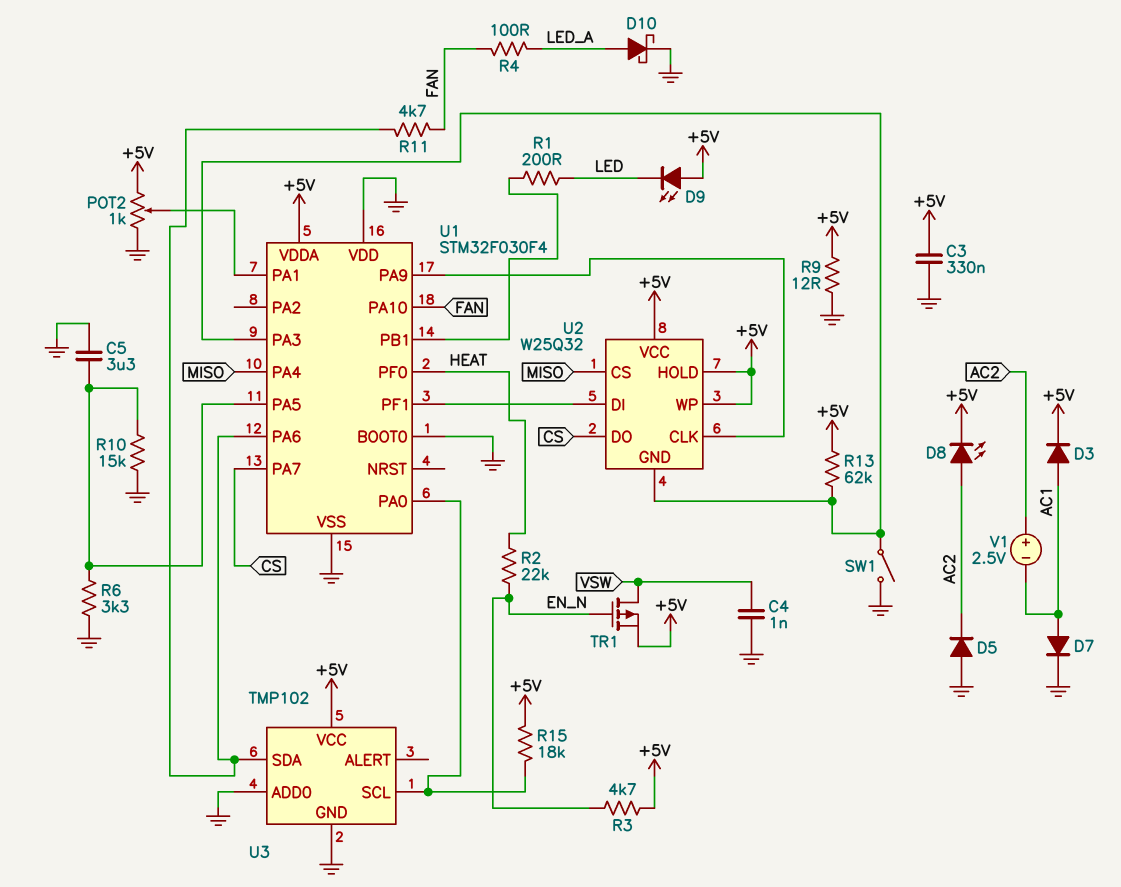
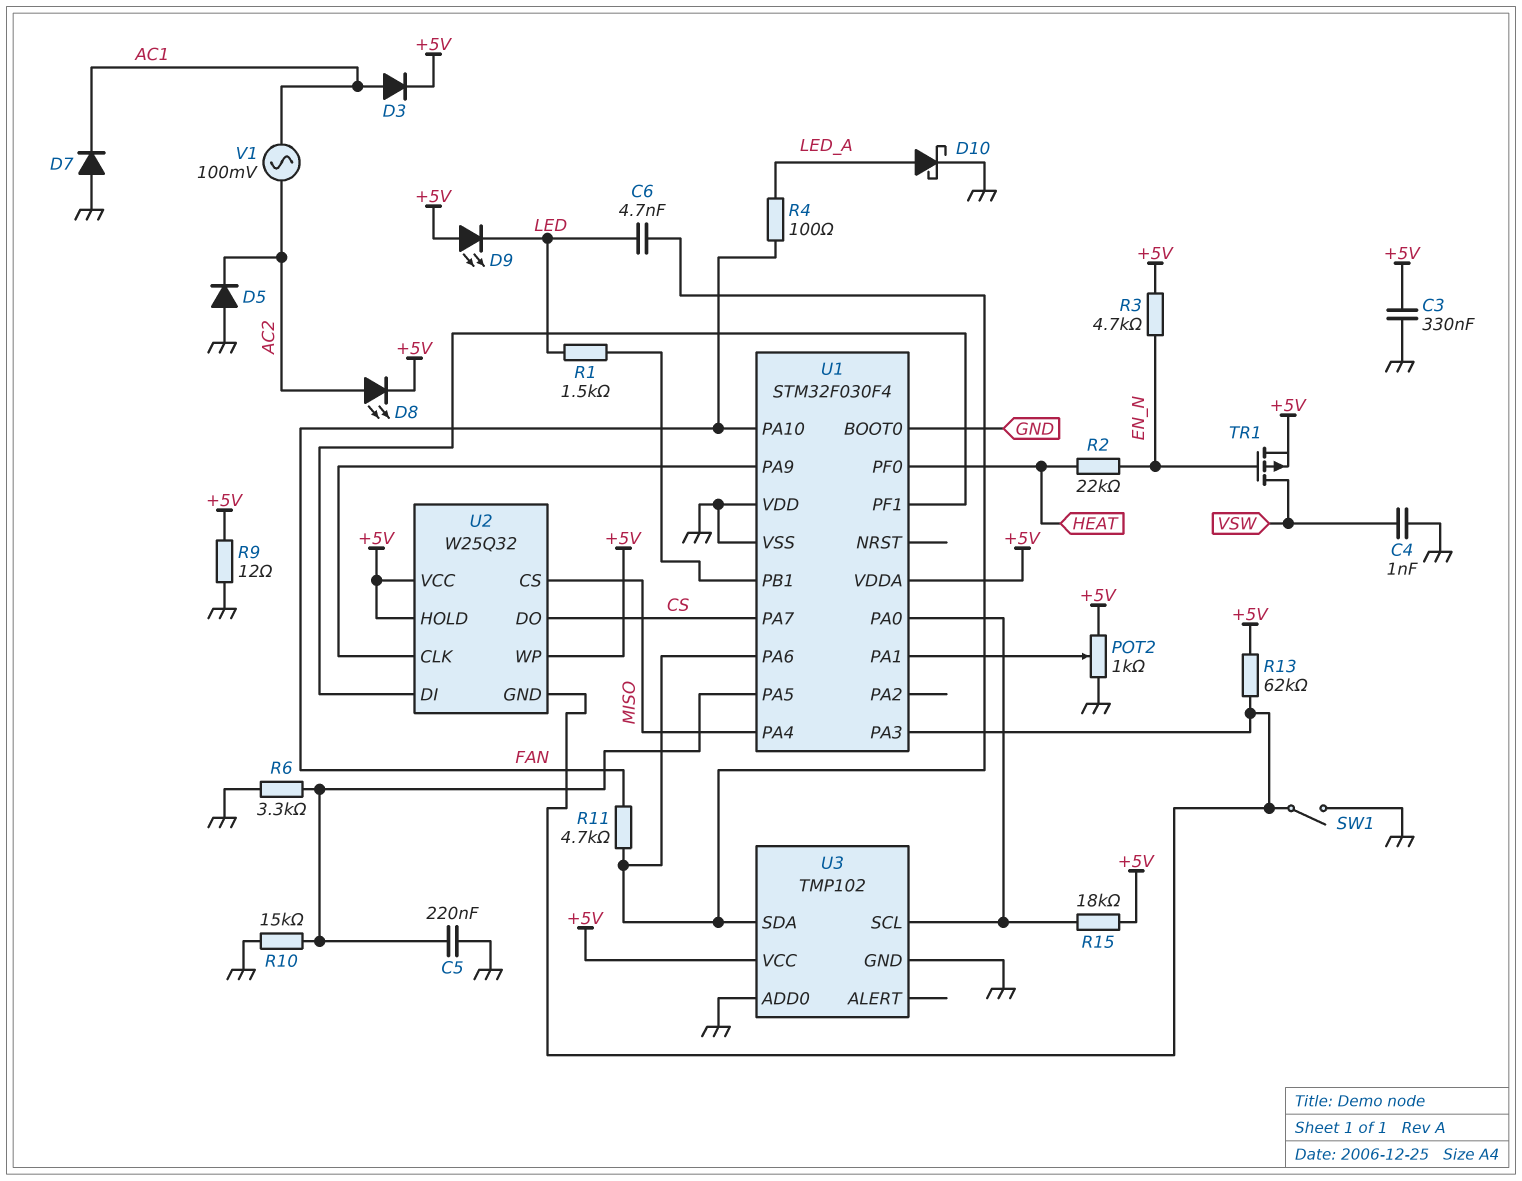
C5: 3.3uF (GND, U1/PA5) -> 220nF (GND, U1/PA5)
C6: none -> 4.7nF (LED, U1/PA6)
D7: diode (A AC1, K GND) -> diode (A GND, K AC1)
R1: 200 (LED, U1/PB1) -> 1.5k (LED, U1/PB1)
V1: 2.5V (plus AC2, minus AC1) -> AC 100mV (AC1, AC2)

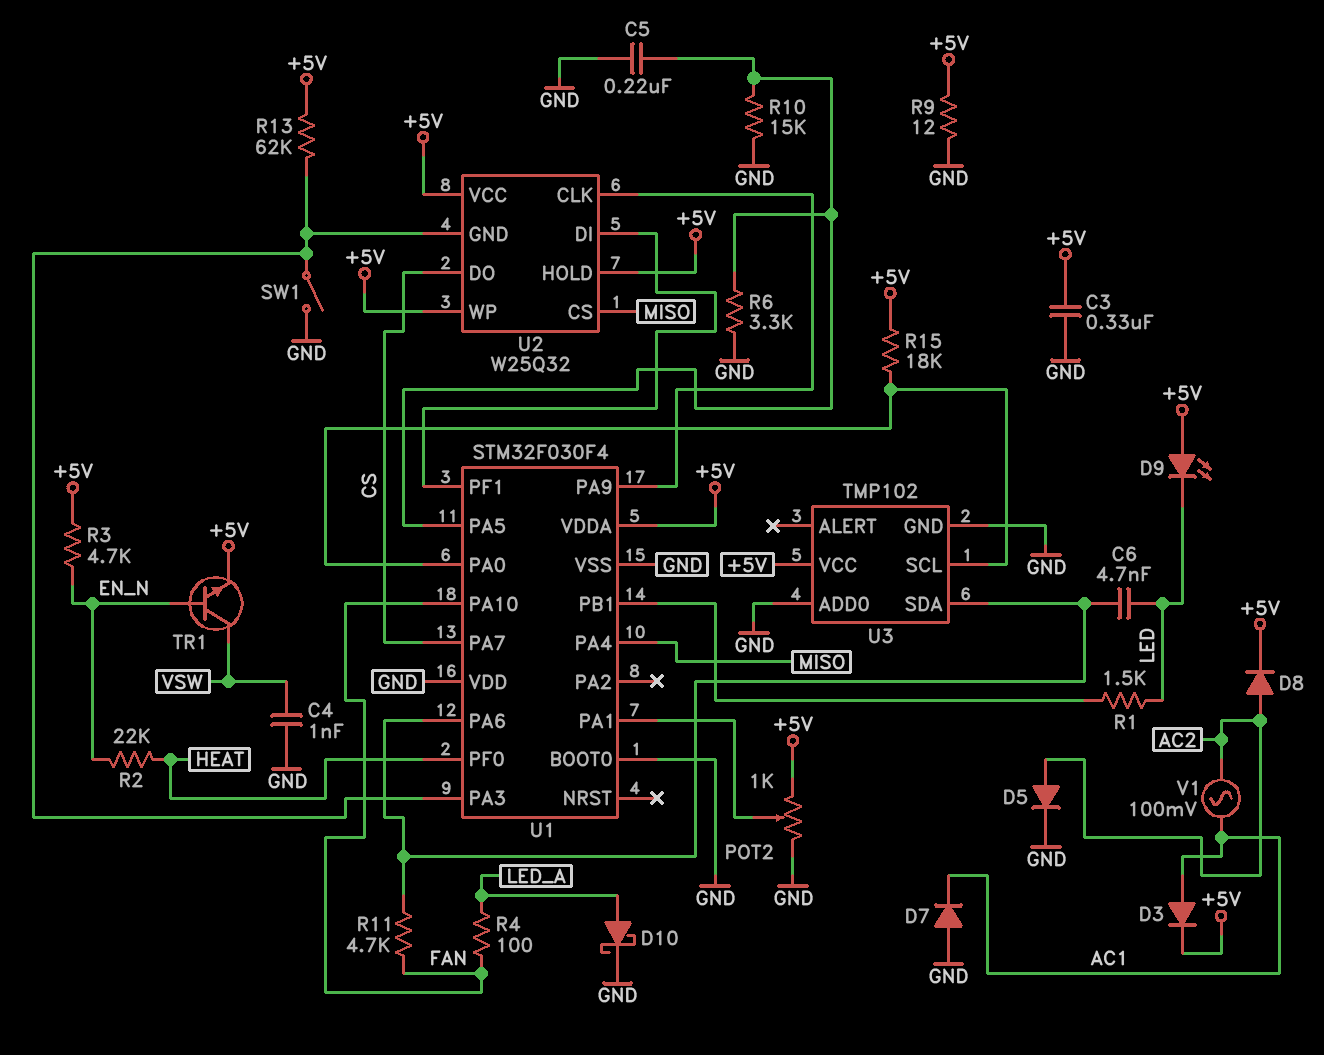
D5: diode (A GND, K AC2) -> diode (A AC2, K GND)
D8: LED (A AC2, K +5V) -> diode (A AC2, K +5V)
TR1: PMOS (G EN_N, D VSW, S +5V) -> NPN (B EN_N, C VSW, E +5V)

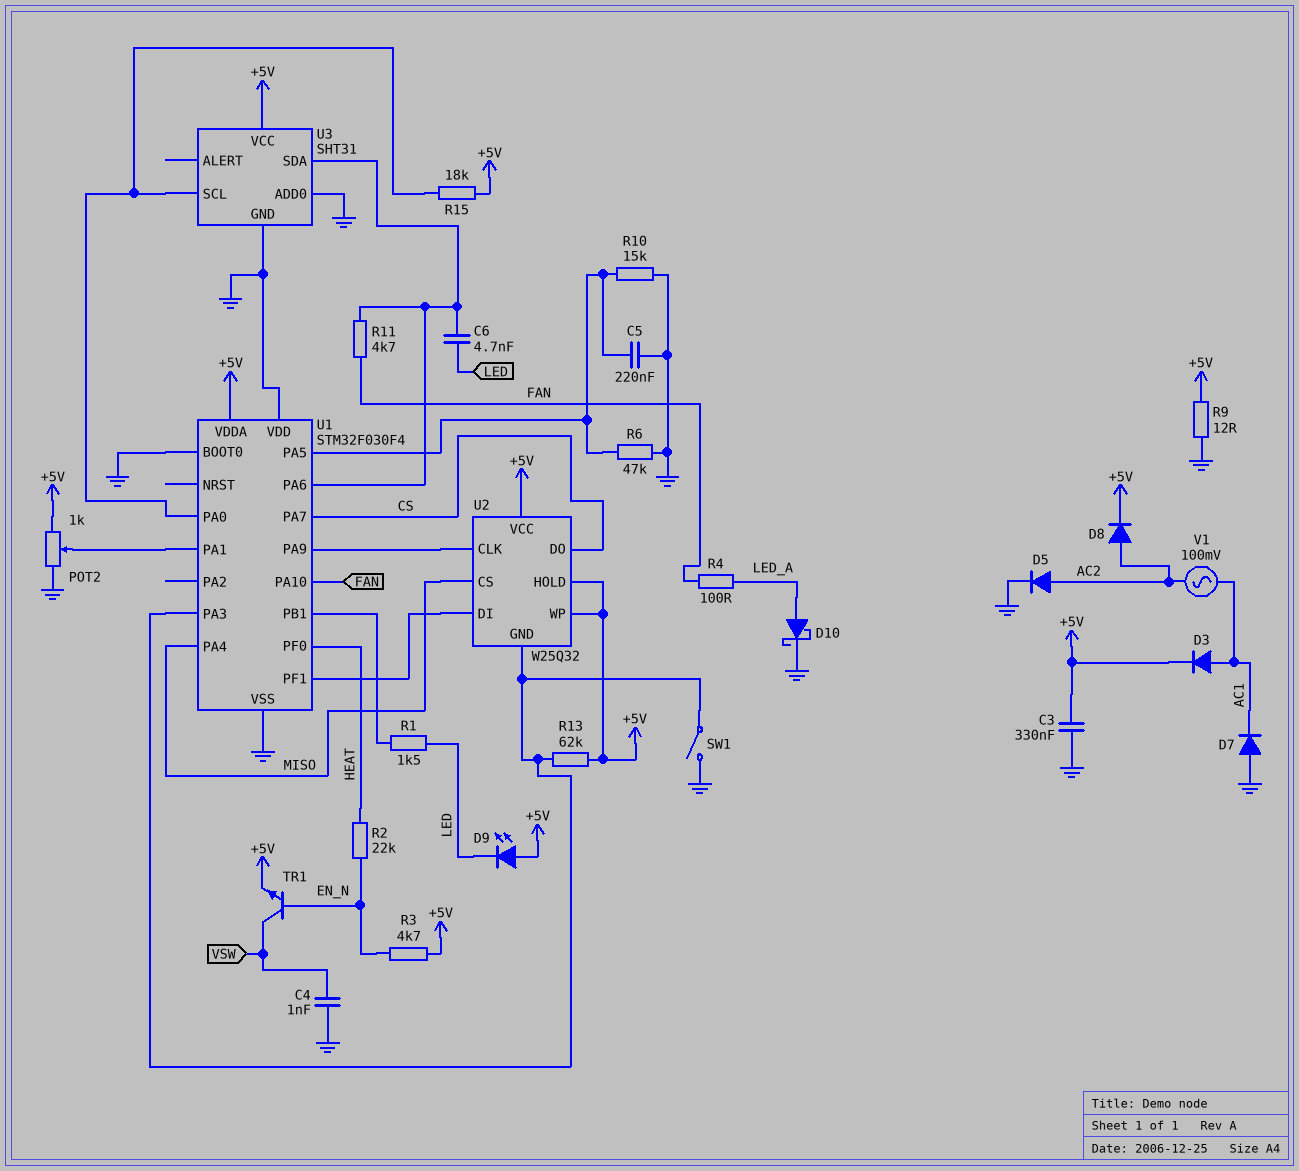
R6: 3.3k (GND, U1/PA5) -> 47k (GND, U1/PA5)
U3: TMP102 -> SHT31

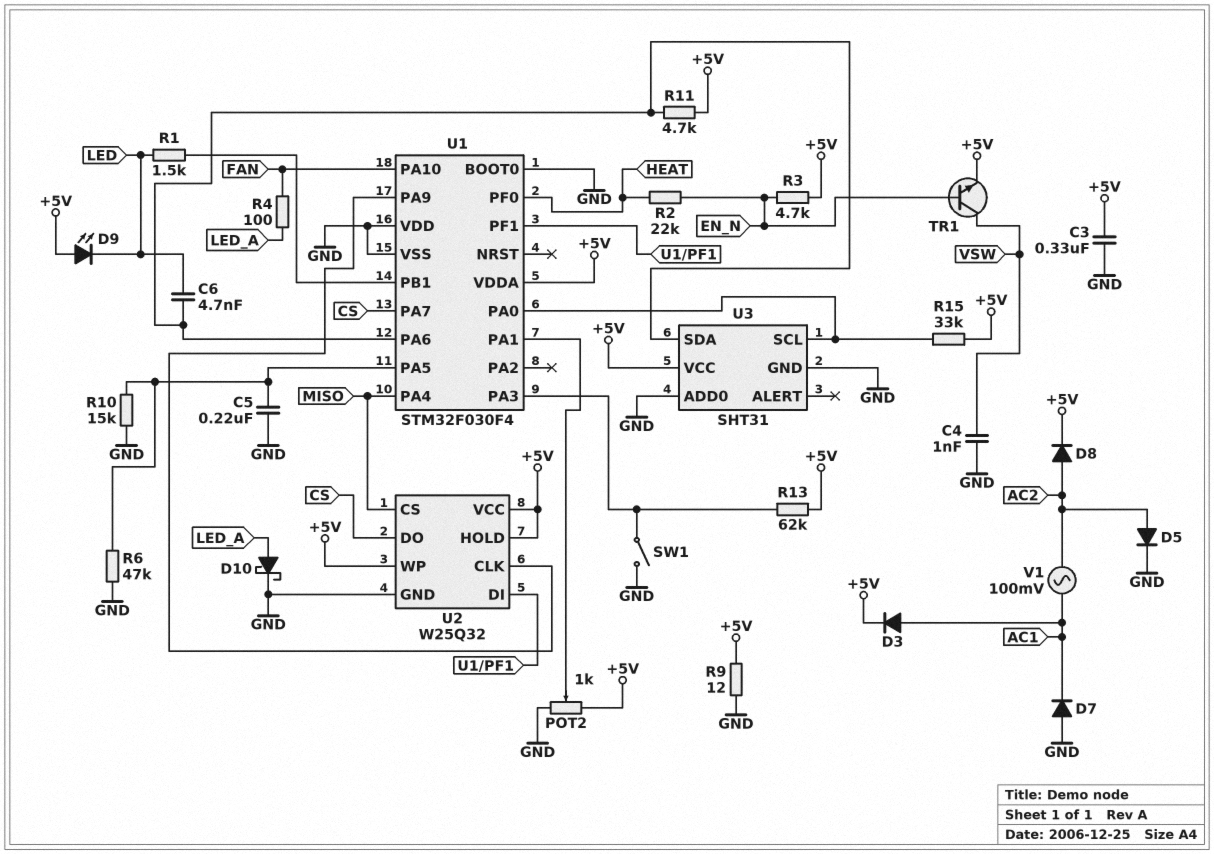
R11: 4.7k (FAN, U1/PA6) -> 4.7k (+5V, U1/PA6)
R15: 18k (+5V, U1/PA0) -> 33k (+5V, U1/PA0)
U2 pin GND: U1/PA3 -> GND

